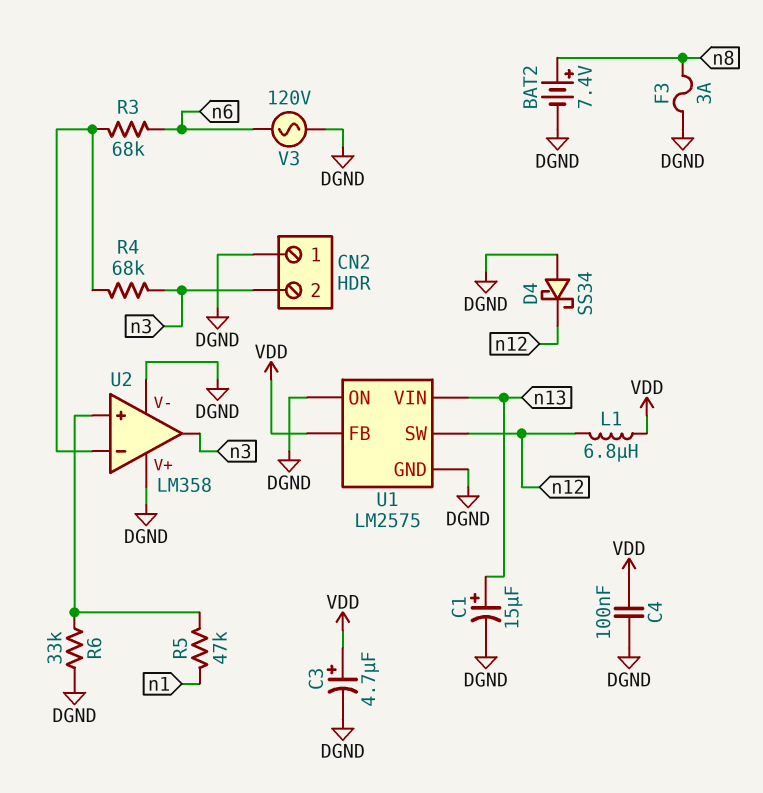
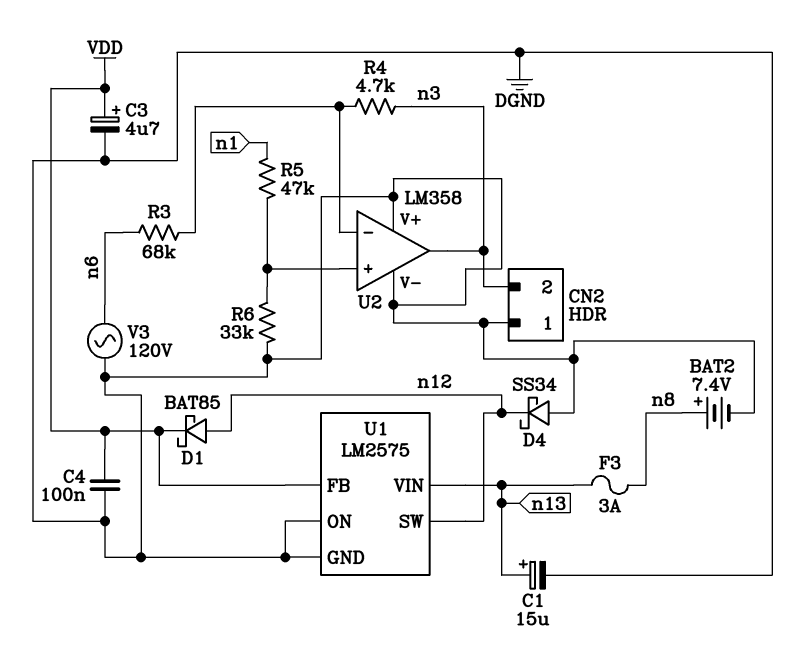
D1: none -> schottky BAT85 (A n12, K VDD)
F3: 3A (DGND, n8) -> 3A (n8, n13)
L1: 6.8uH (VDD, n12) -> none
R4: 68k (U2/in-, n3) -> 4.7k (U2/in-, n3)

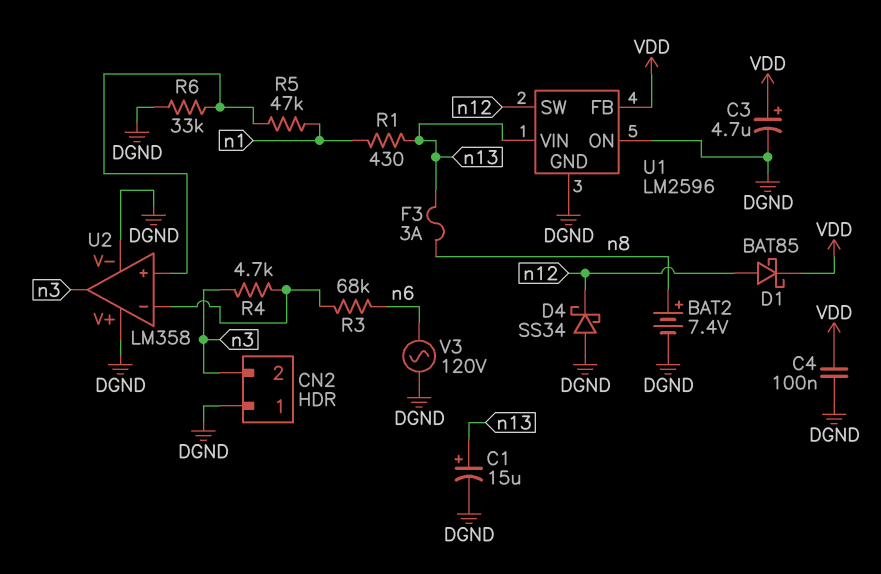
R1: none -> 430 (n1, n13)
U1: LM2575 -> LM2596

